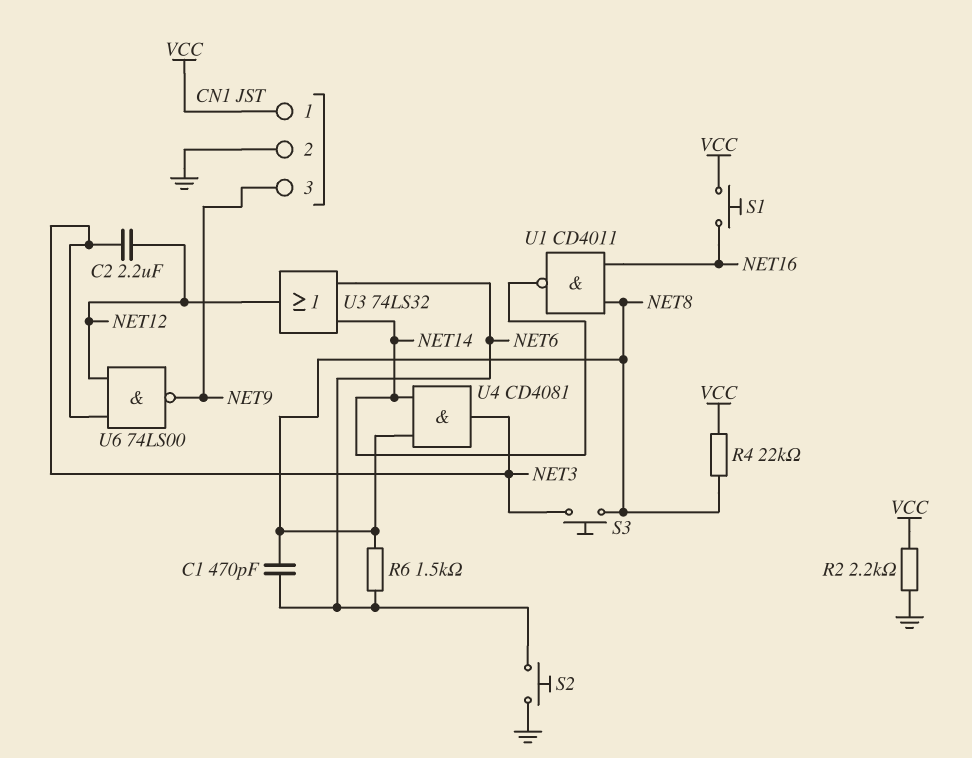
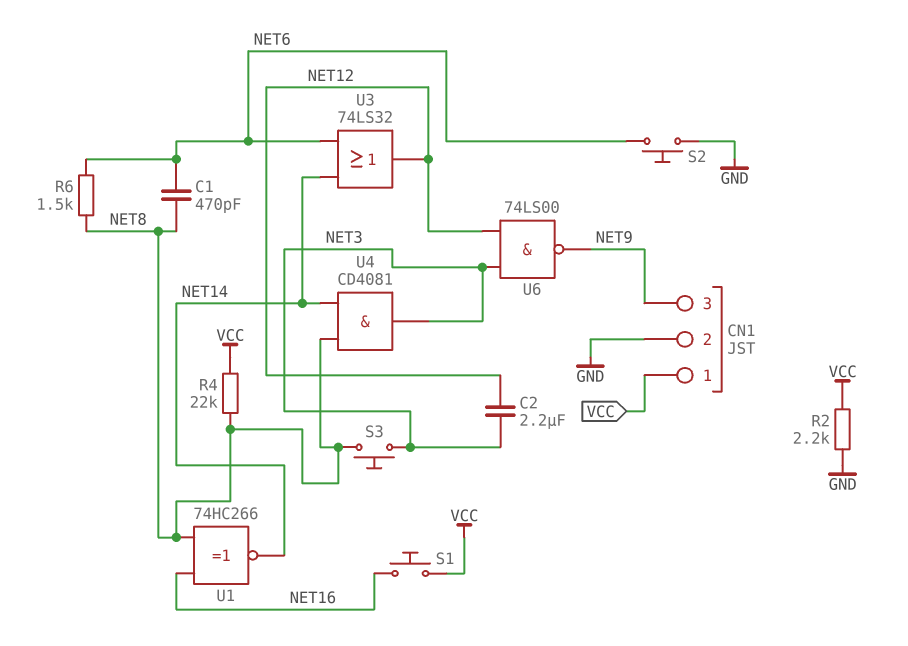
U1: NAND CD4011 (in NET8, in NET16, out NET14) -> XNOR 74HC266 (in NET8, in NET16, out NET14)

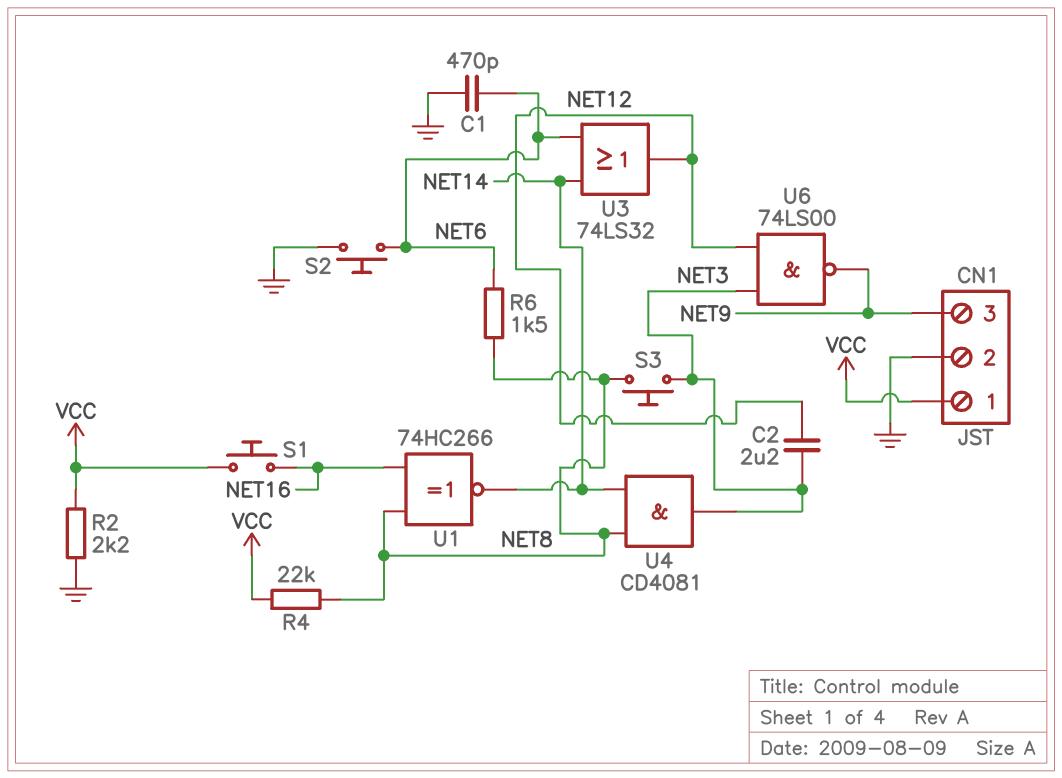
C1: 470pF (NET6, NET8) -> 470pF (GND, NET6)

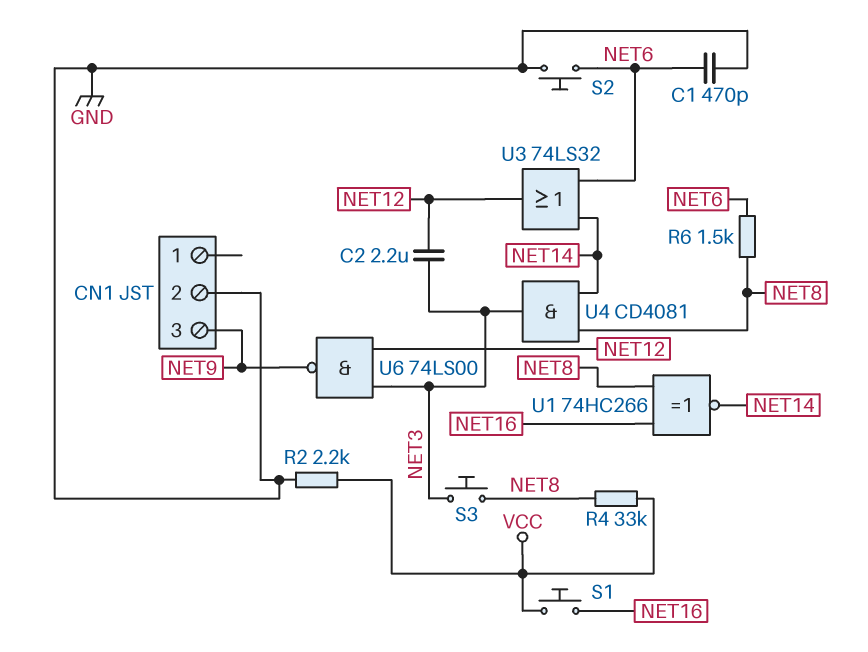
CN1 pin 1: VCC -> none
R4: 22k (NET8, VCC) -> 33k (NET8, VCC)

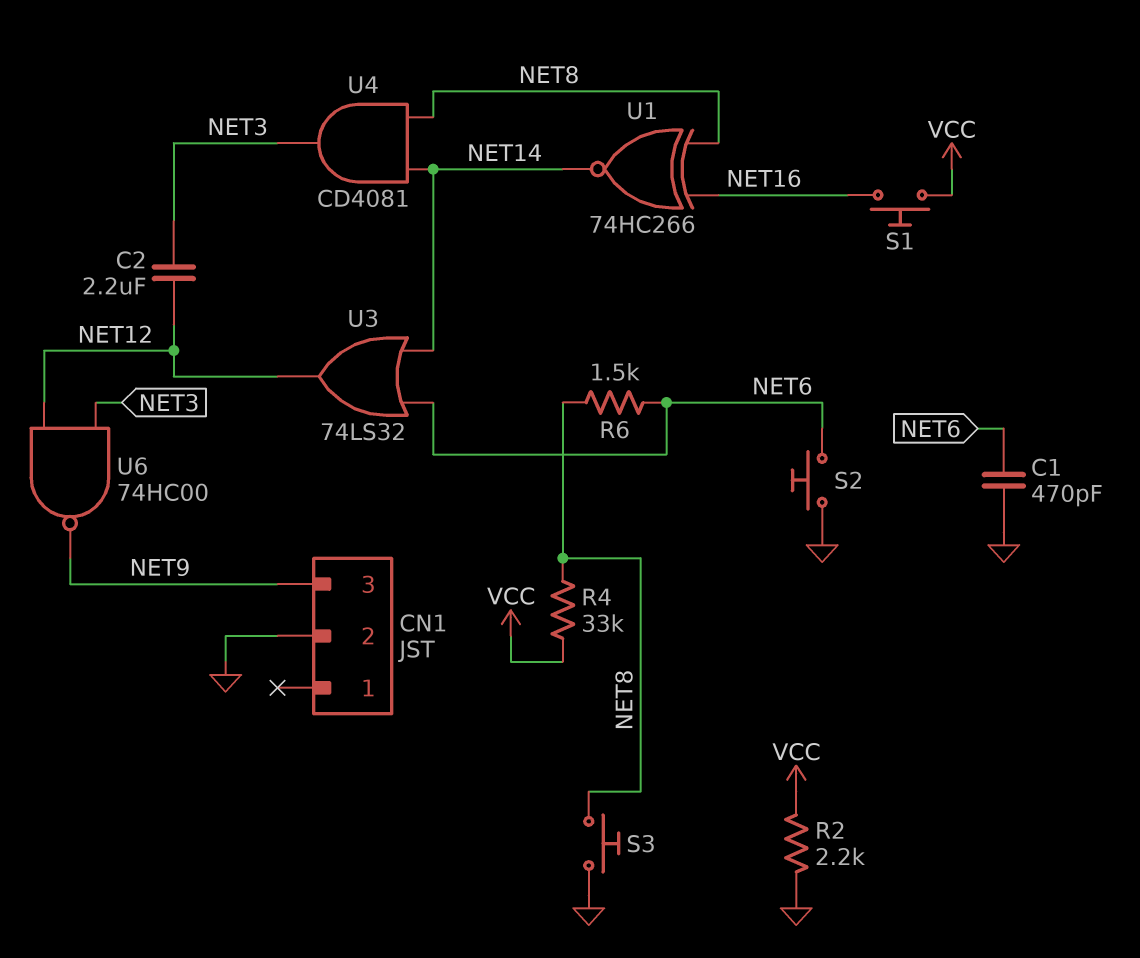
S3: button (NET3, NET8) -> button (GND, NET8)
U6: NAND 74LS00 (in NET3, in NET12, out NET9) -> NAND 74HC00 (in NET3, in NET12, out NET9)

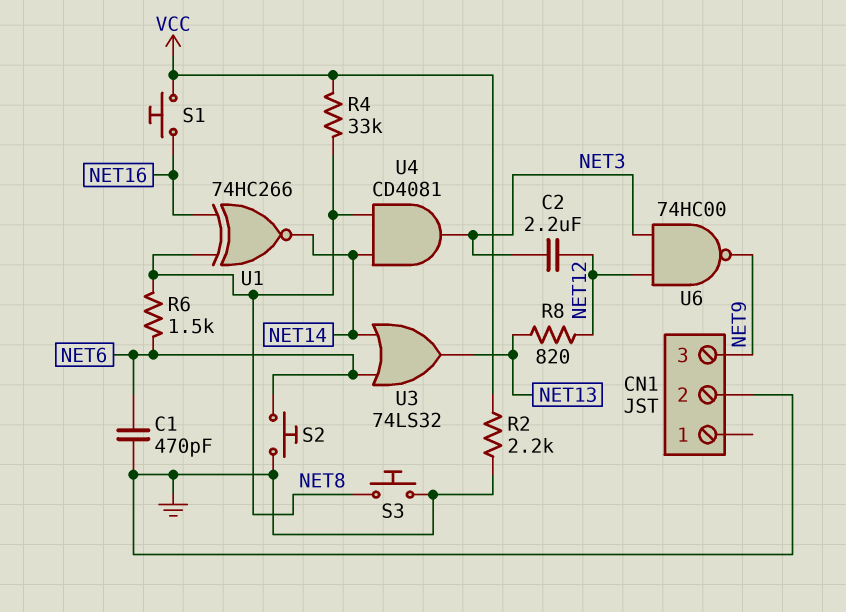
R8: none -> 820 (NET12, NET13)
U3: OR 74LS32 (in NET6, in NET14, out NET12) -> OR 74LS32 (in NET6, in NET14, out NET13)

